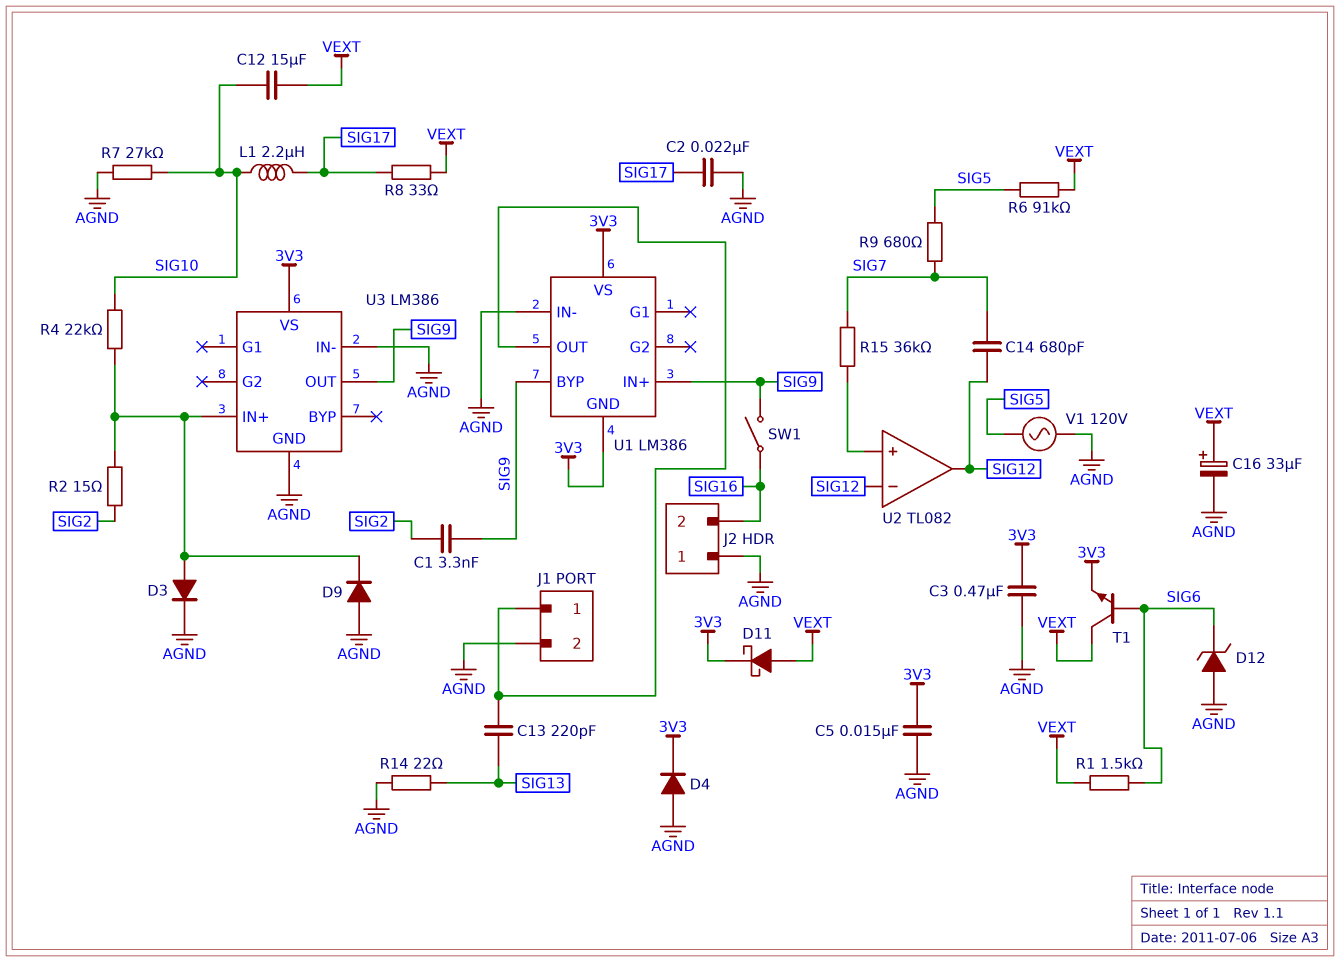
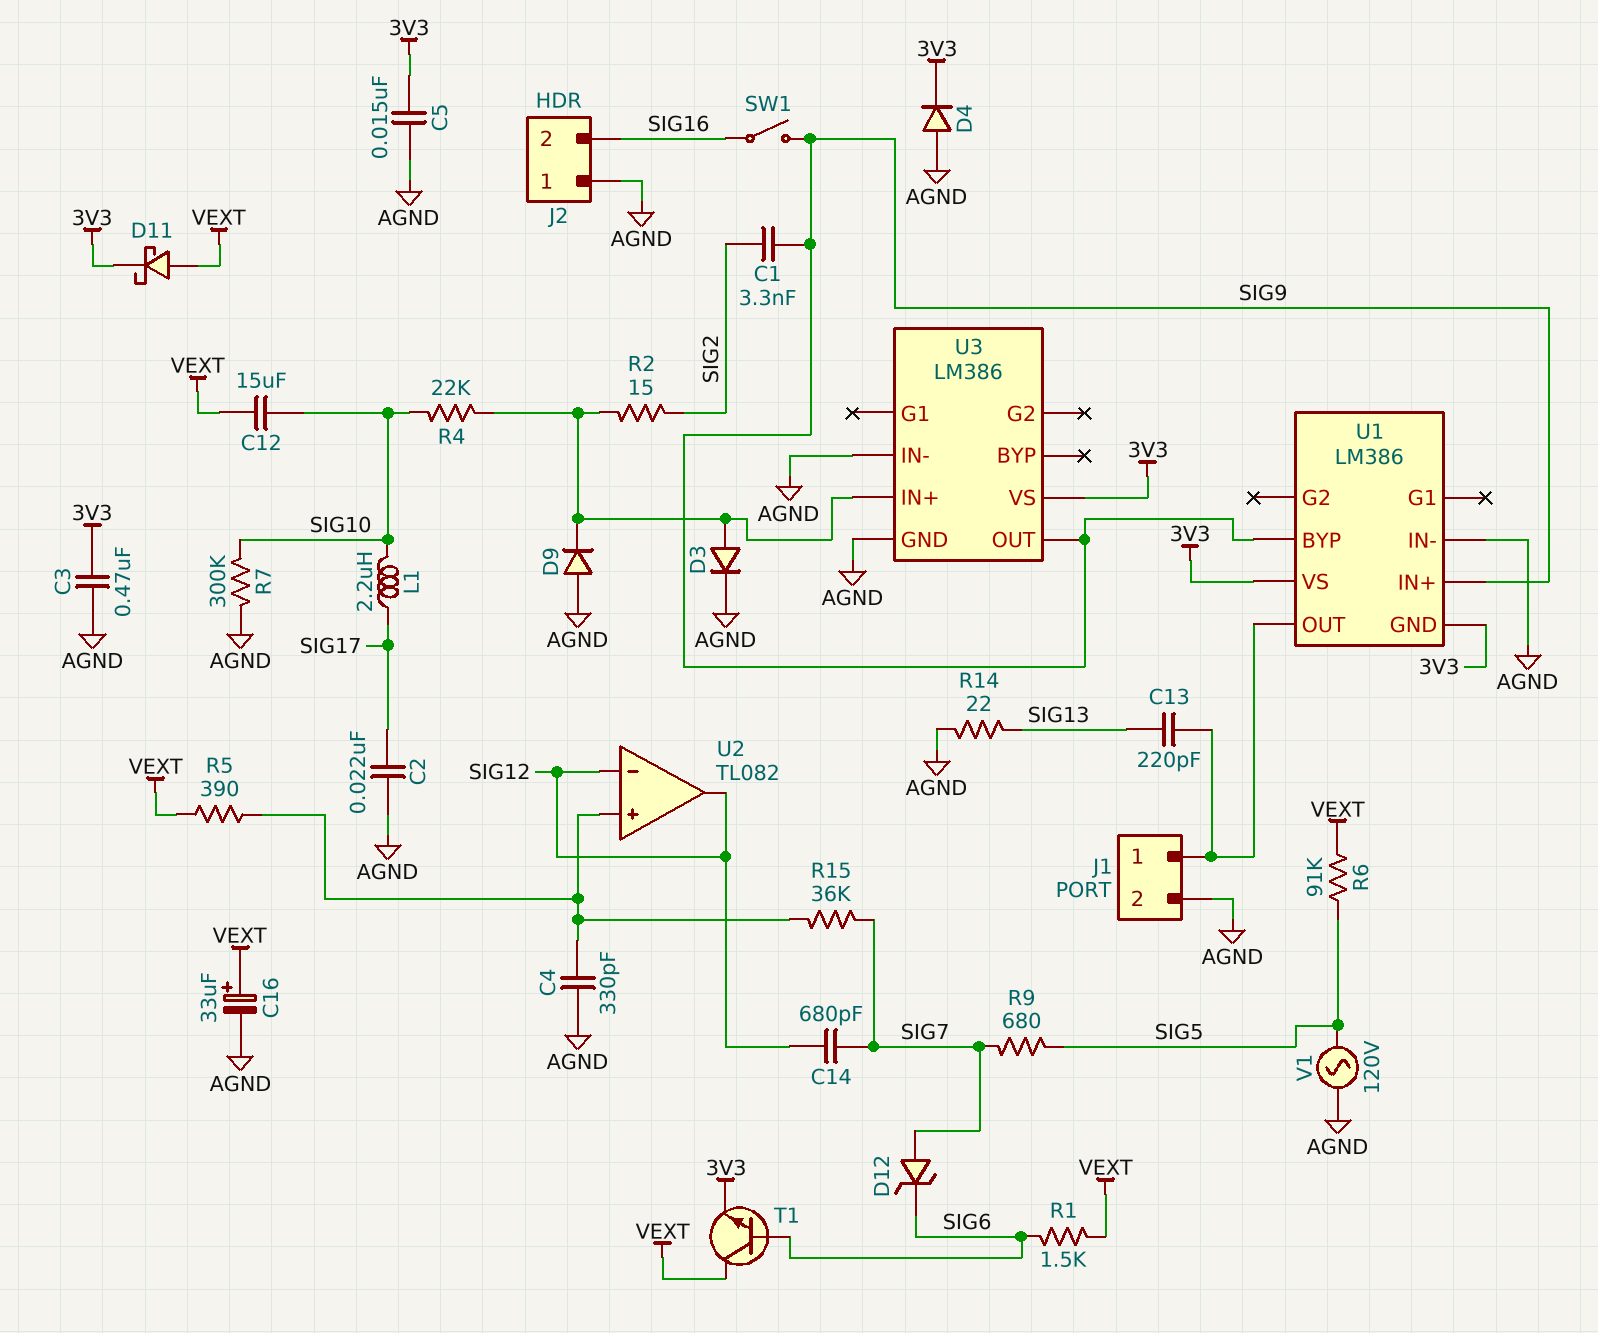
C4: none -> 330pF (AGND, U2/in+)
D12: zener (A AGND, K SIG6) -> zener (A SIG7, K SIG6)
R5: none -> 390 (U2/in+, VEXT)
R7: 27k (AGND, SIG10) -> 300k (AGND, SIG10)
R8: 33 (SIG17, VEXT) -> none

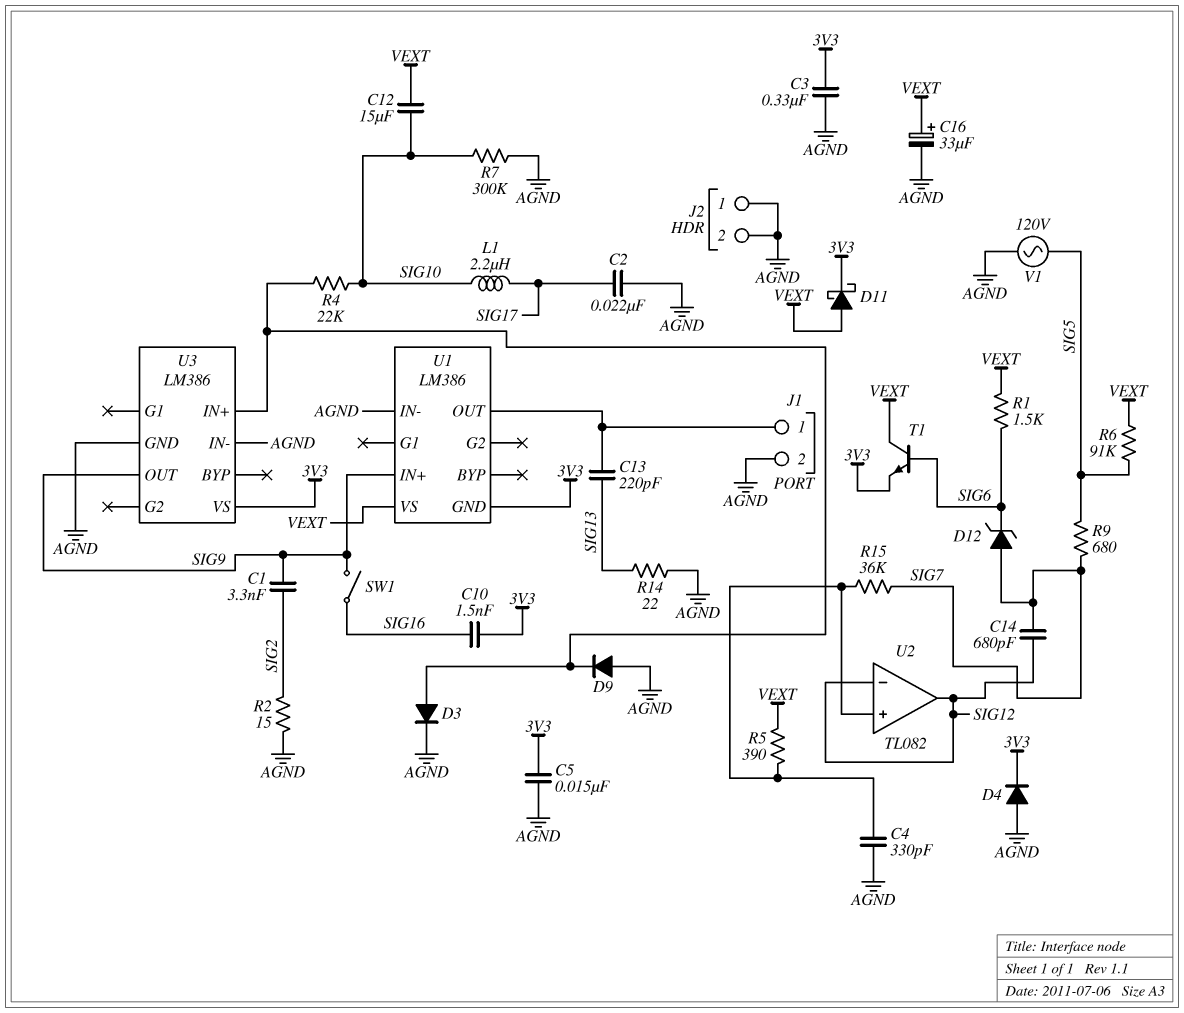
C3: 470nF (3V3, AGND) -> 330nF (3V3, AGND)
C10: none -> 1.5nF (3V3, SIG16)
J2 pin 2: SIG16 -> AGND
R2: 15 (SIG2, U3/IN+) -> 15 (AGND, SIG2)
U1 pin BYP: SIG9 -> none
U1 pin VS: 3V3 -> VEXT

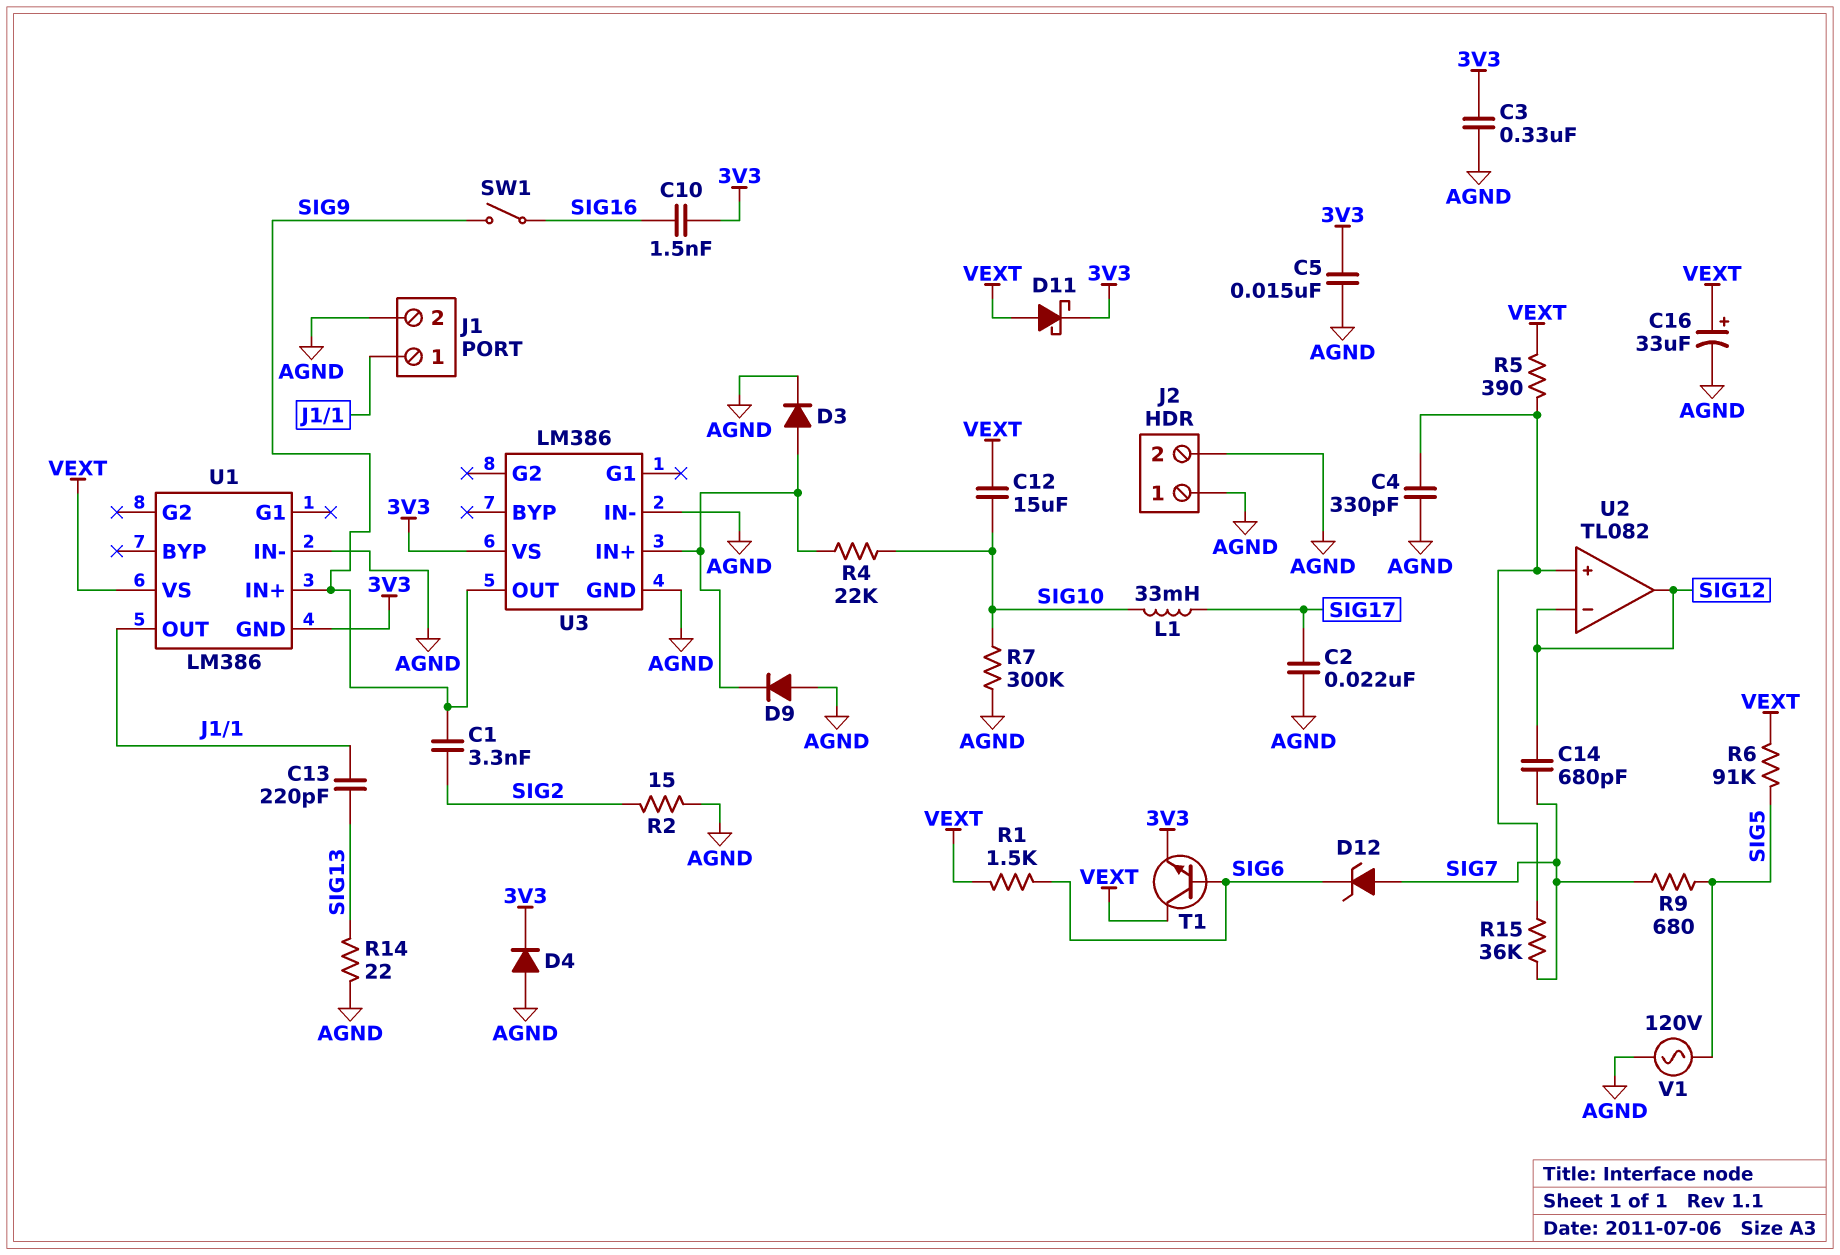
L1: 2.2uH (SIG10, SIG17) -> 33mH (SIG10, SIG17)

